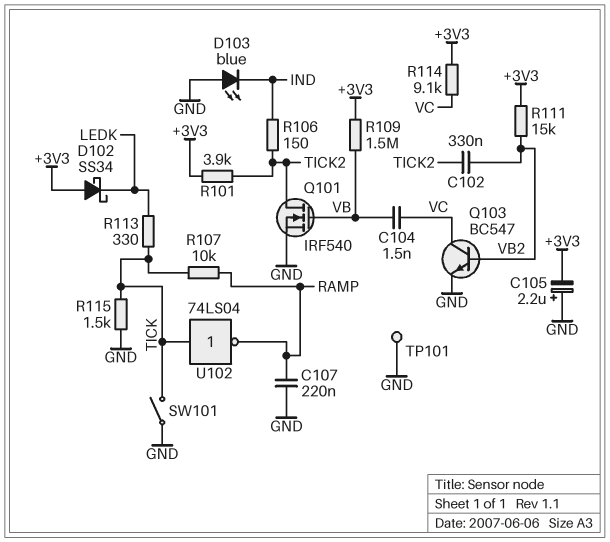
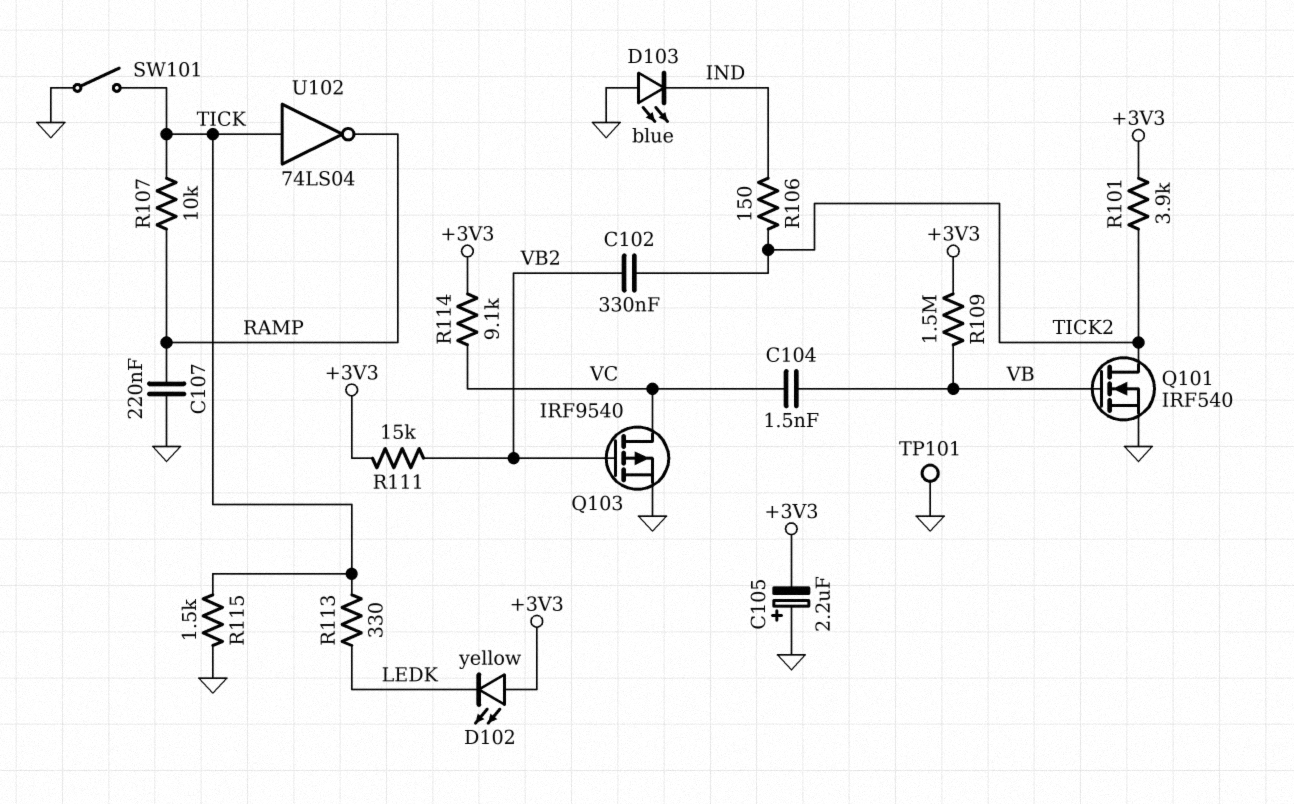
D102: schottky SS34 (A +3V3, K LEDK) -> LED yellow (A +3V3, K LEDK)
Q103: NPN BC547 (B VB2, C VC, E GND) -> PMOS IRF9540 (G VB2, D VC, S GND)

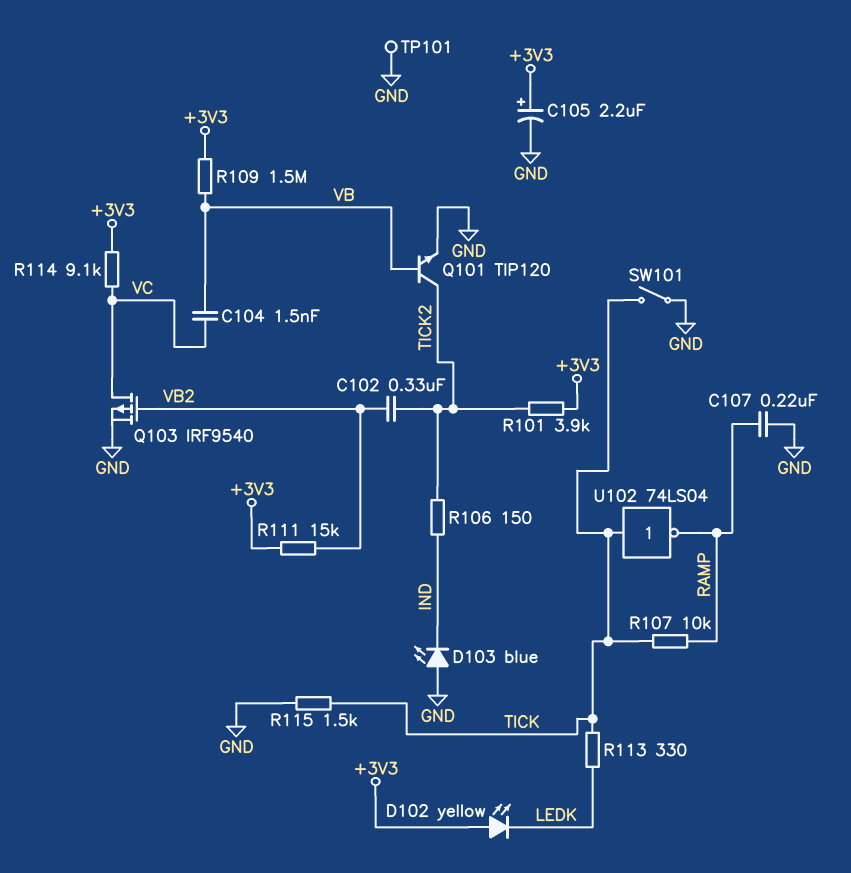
C105: 2.2uF (plus GND, minus +3V3) -> 2.2uF (plus +3V3, minus GND)
Q101: NMOS IRF540 (G VB, D TICK2, S GND) -> NPN TIP120 (B VB, C TICK2, E GND)

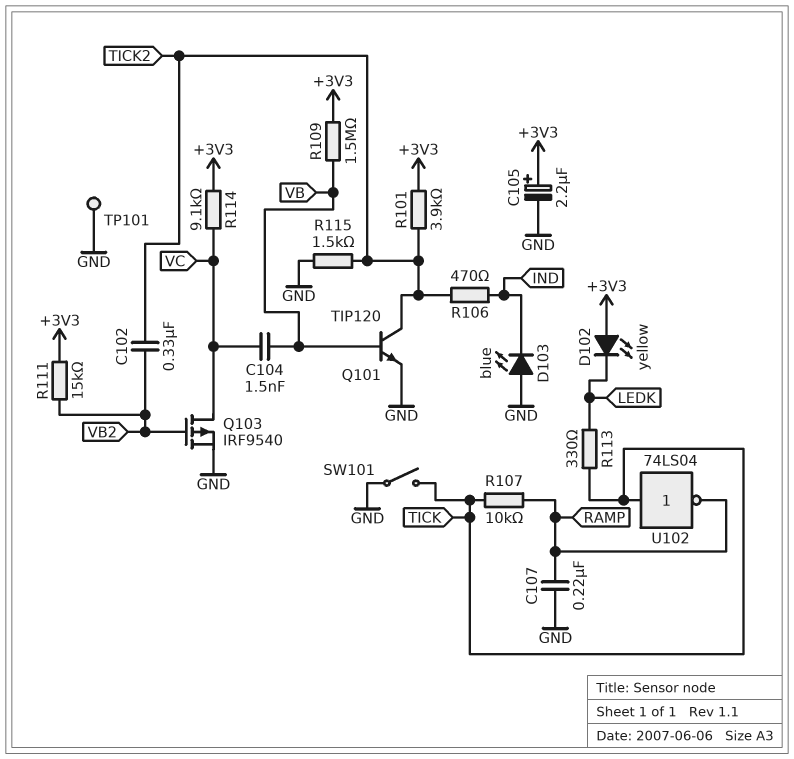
R106: 150 (IND, TICK2) -> 470 (IND, TICK2)
R115: 1.5k (GND, TICK) -> 1.5k (GND, TICK2)

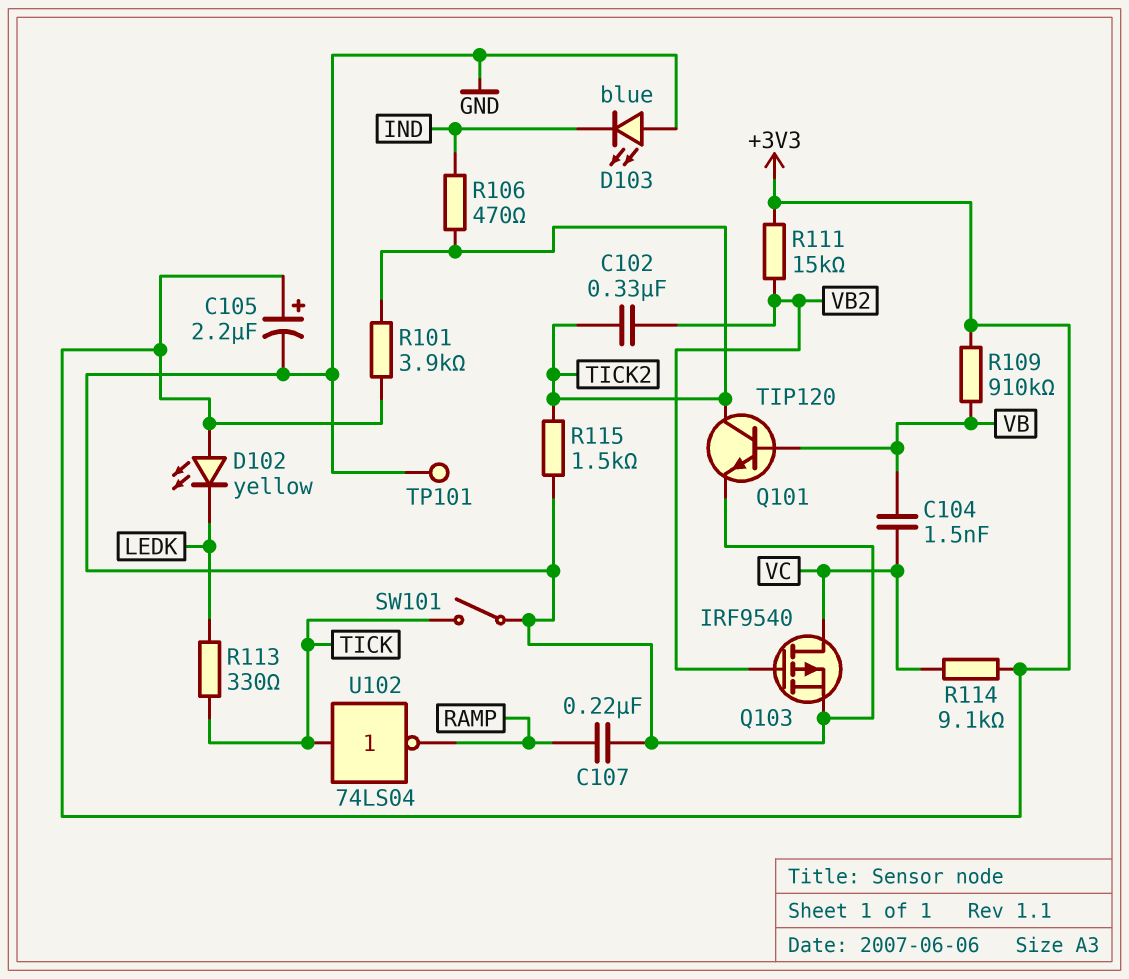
R107: 10k (RAMP, TICK) -> none
R109: 1.5M (+3V3, VB) -> 910k (+3V3, VB)

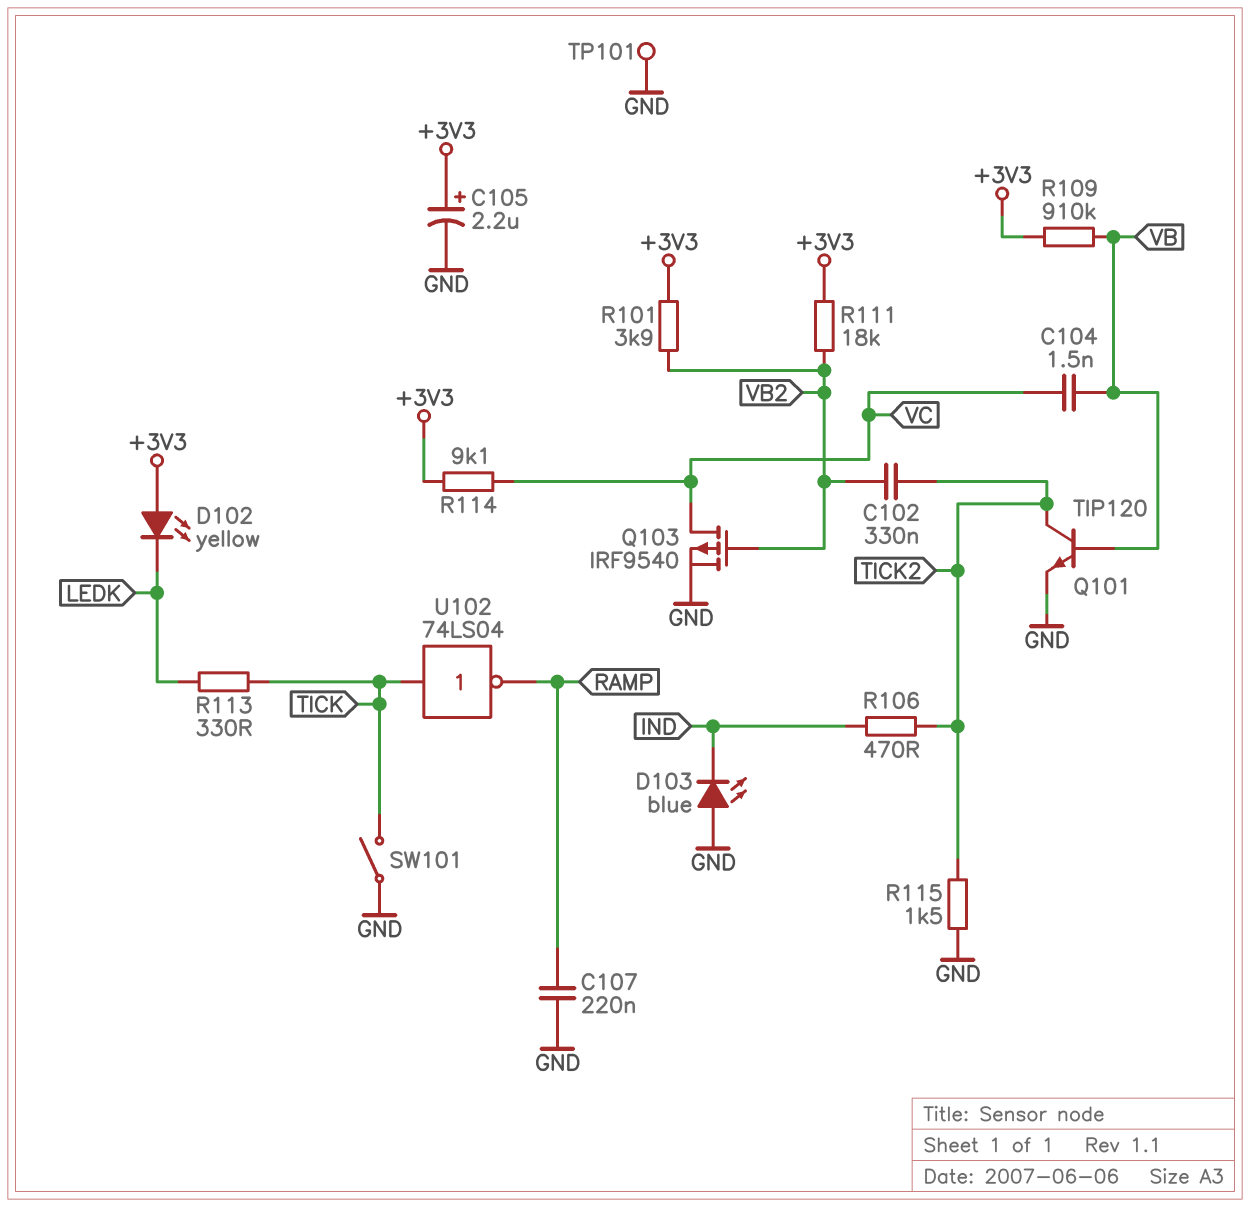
R101: 3.9k (+3V3, TICK2) -> 3.9k (+3V3, VB2)
R111: 15k (+3V3, VB2) -> 18k (+3V3, VB2)

